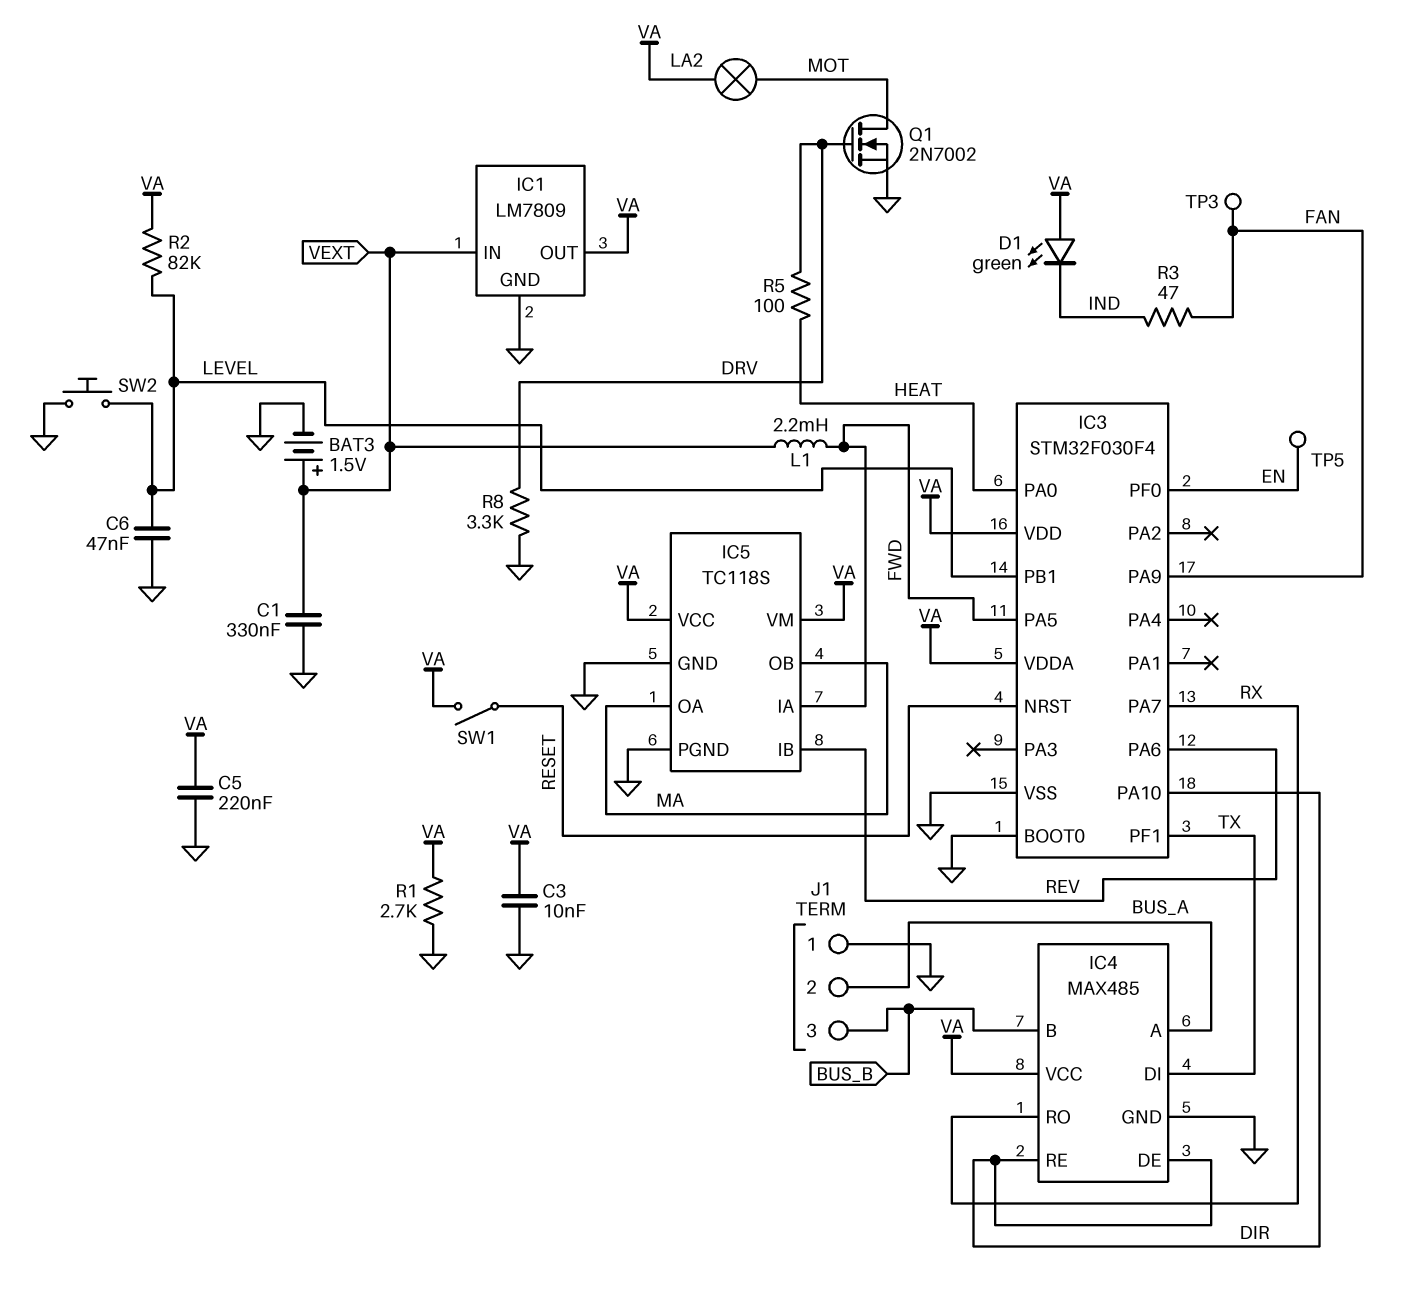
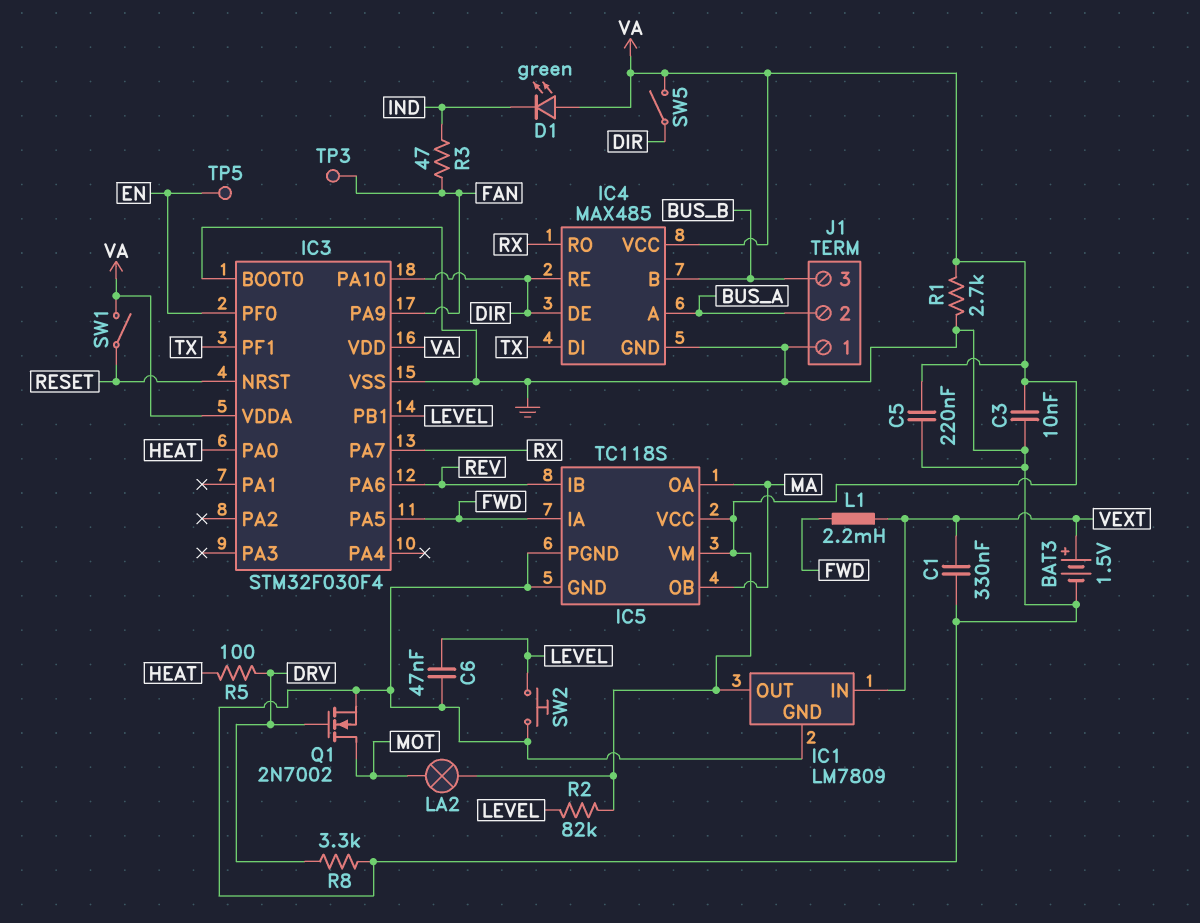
SW5: none -> switch (DIR, VA)

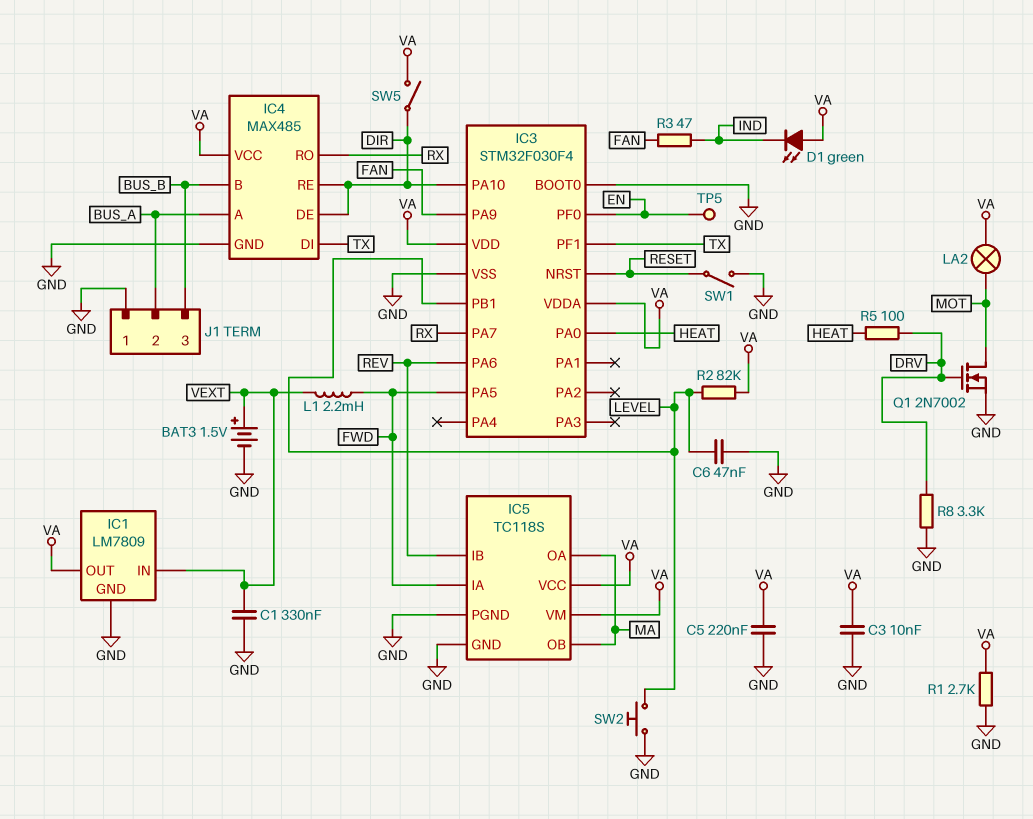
SW1: switch (RESET, VA) -> switch (GND, RESET)
TP3: test point (FAN) -> none

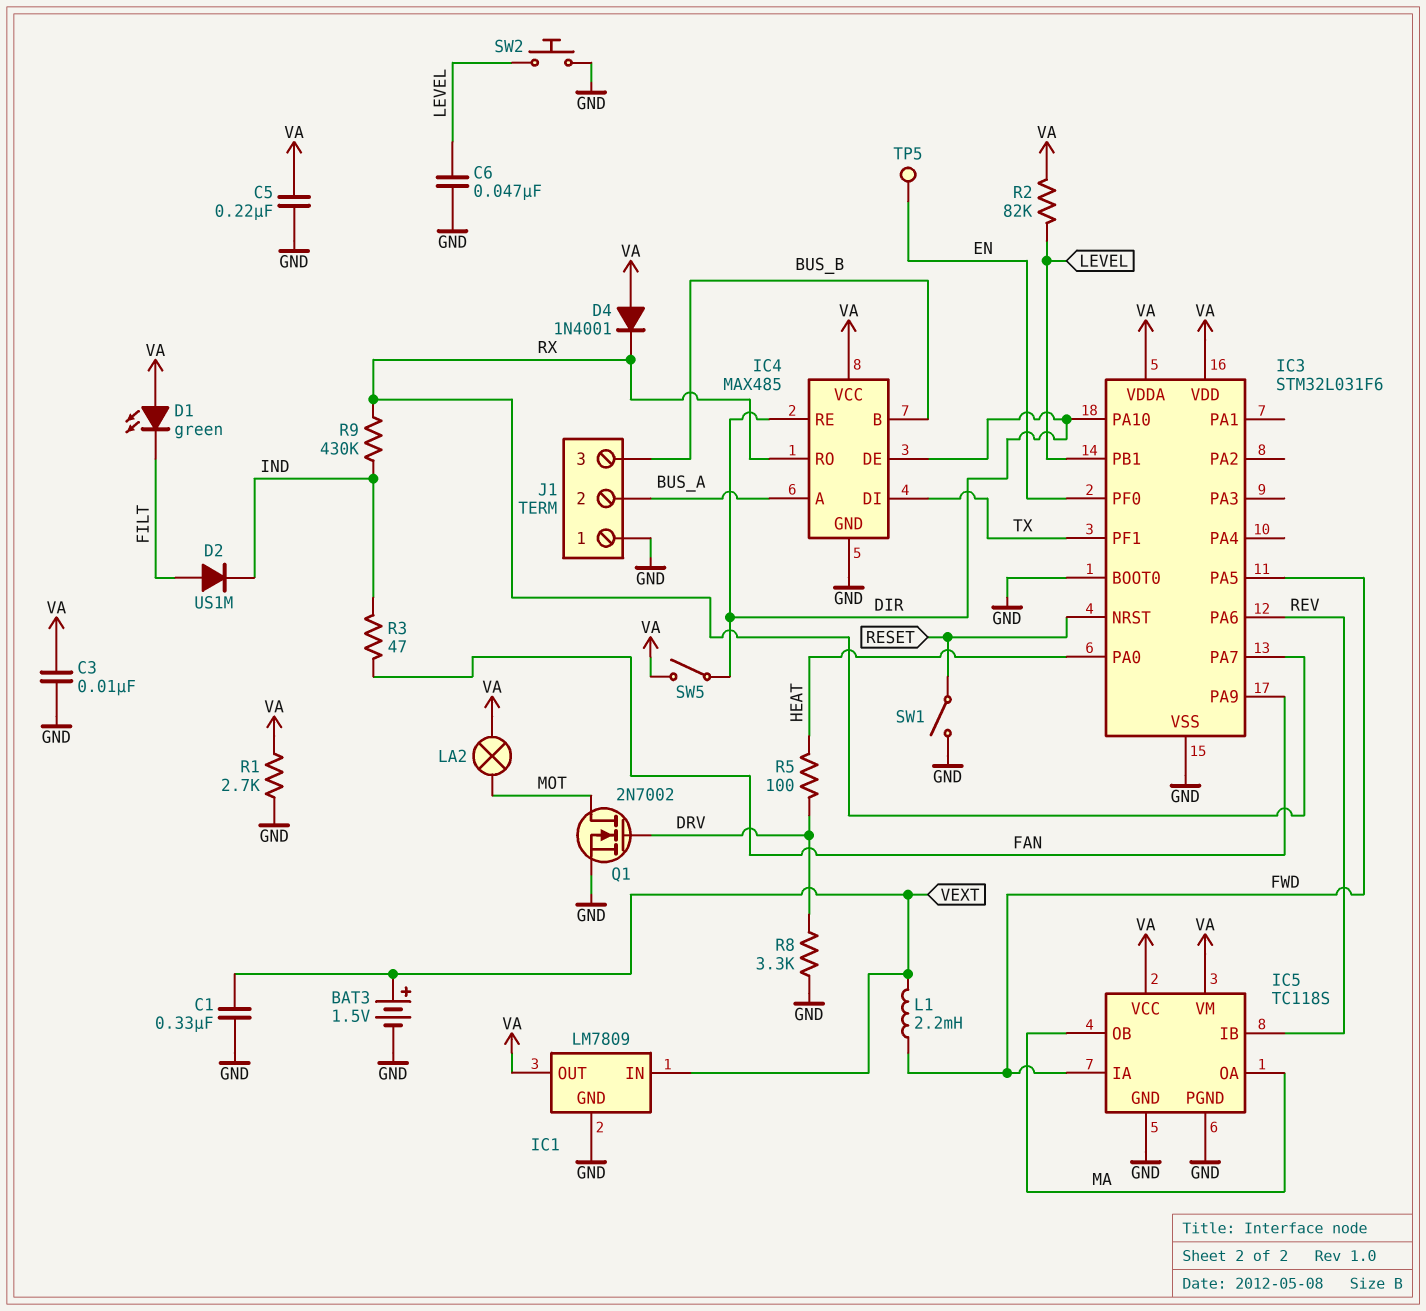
D1: LED green (A VA, K IND) -> LED green (A VA, K FILT)
D2: none -> diode US1M (A FILT, K IND)
D4: none -> diode 1N4001 (A VA, K RX)
IC3: STM32F030F4 -> STM32L031F6
R9: none -> 430k (IND, RX)

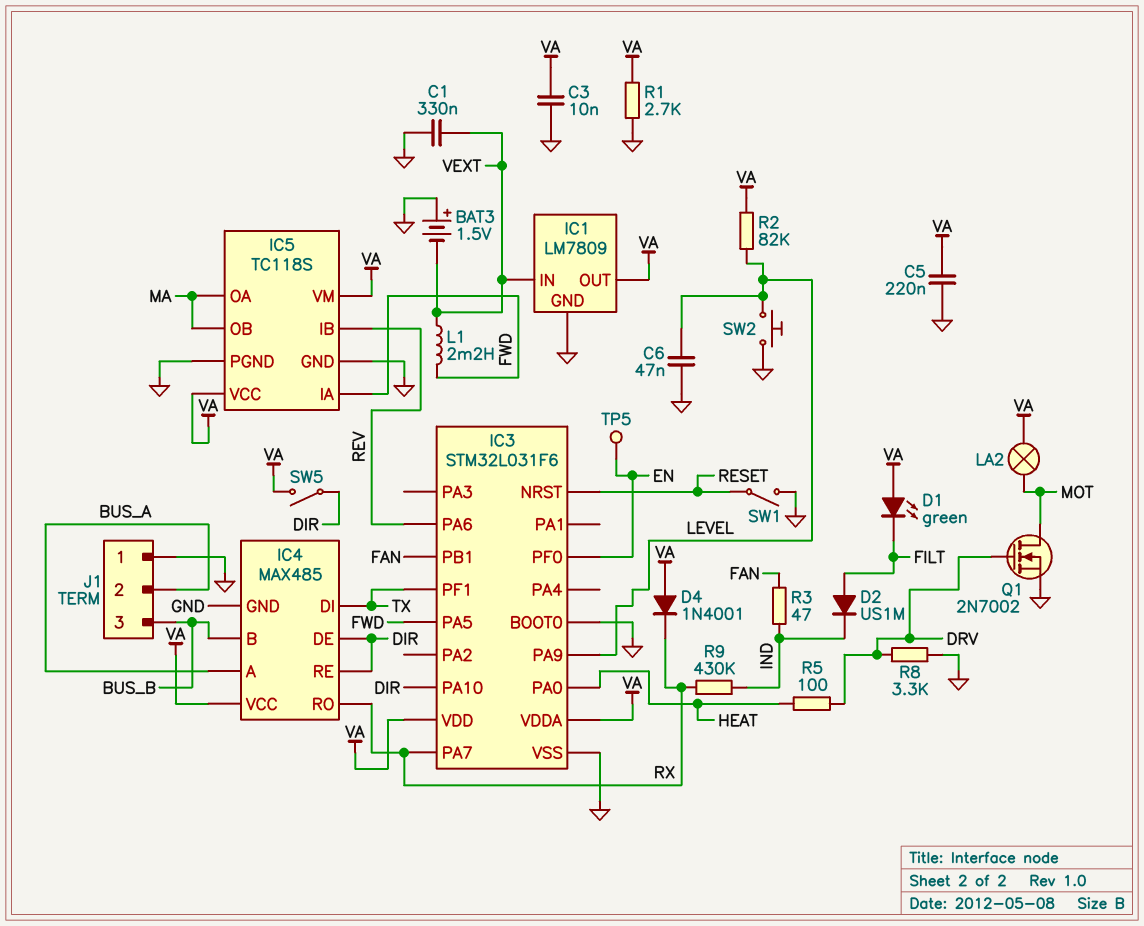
BAT3: 1.5V (plus VEXT, minus GND) -> 1.5V (plus GND, minus VEXT)
IC3 pin PA9: FAN -> LEVEL
IC3 pin PB1: LEVEL -> FAN

